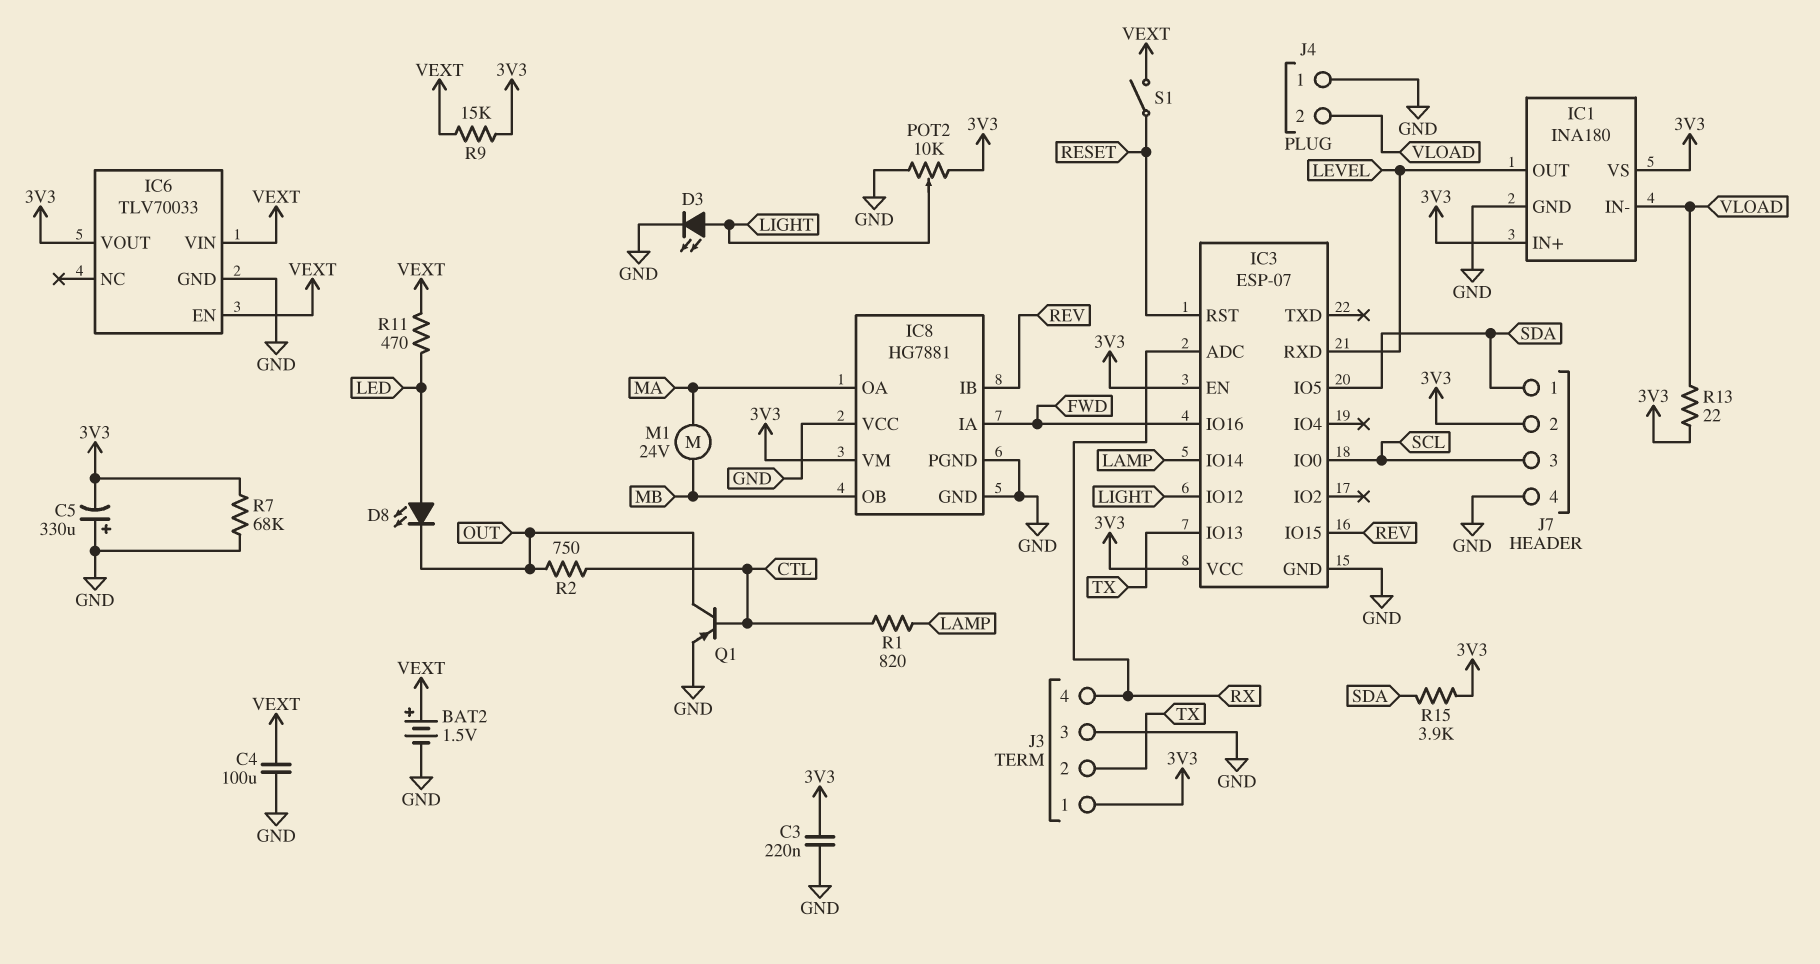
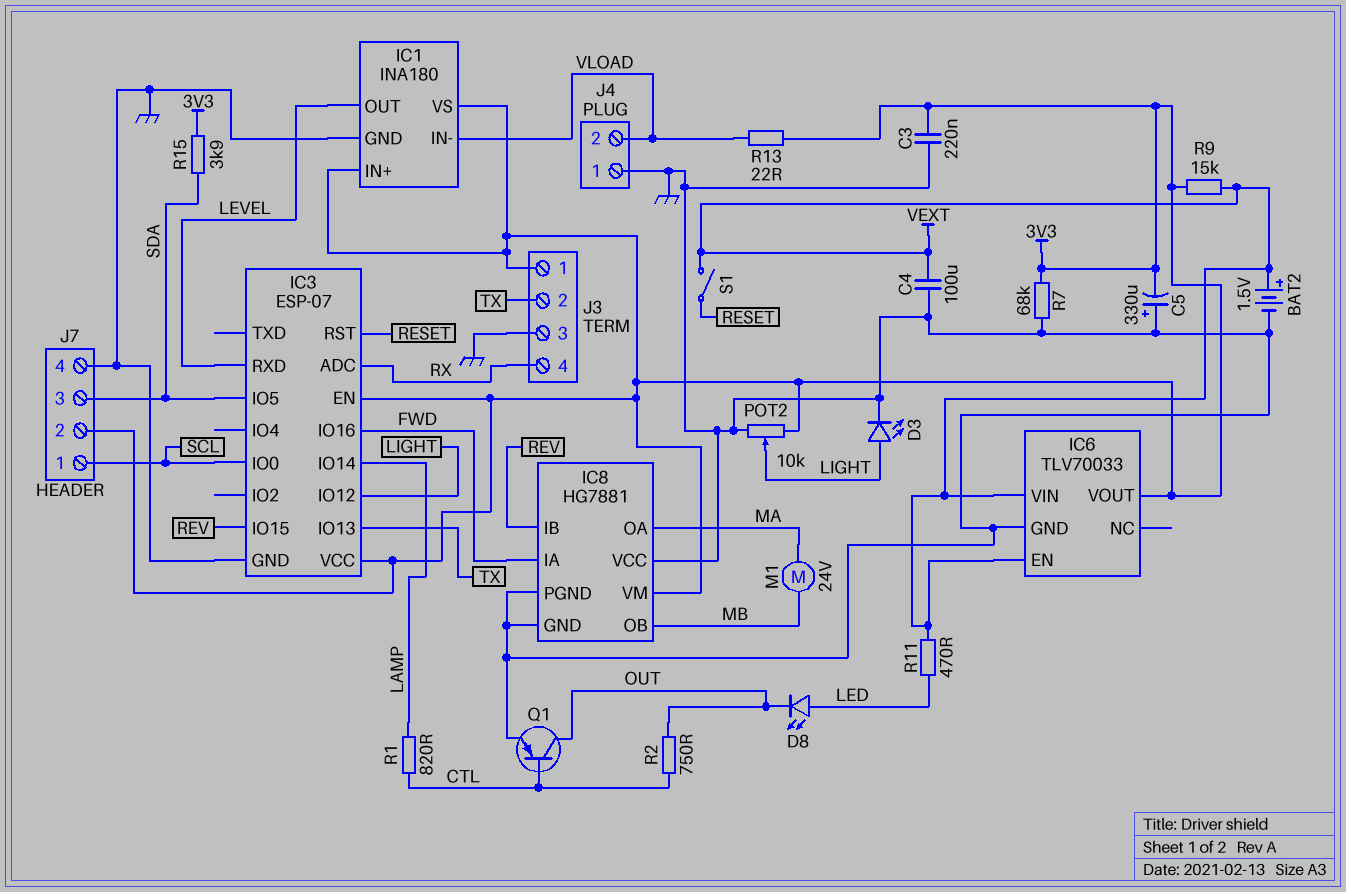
J7 pin 1: SDA -> SCL
J7 pin 3: SCL -> SDA

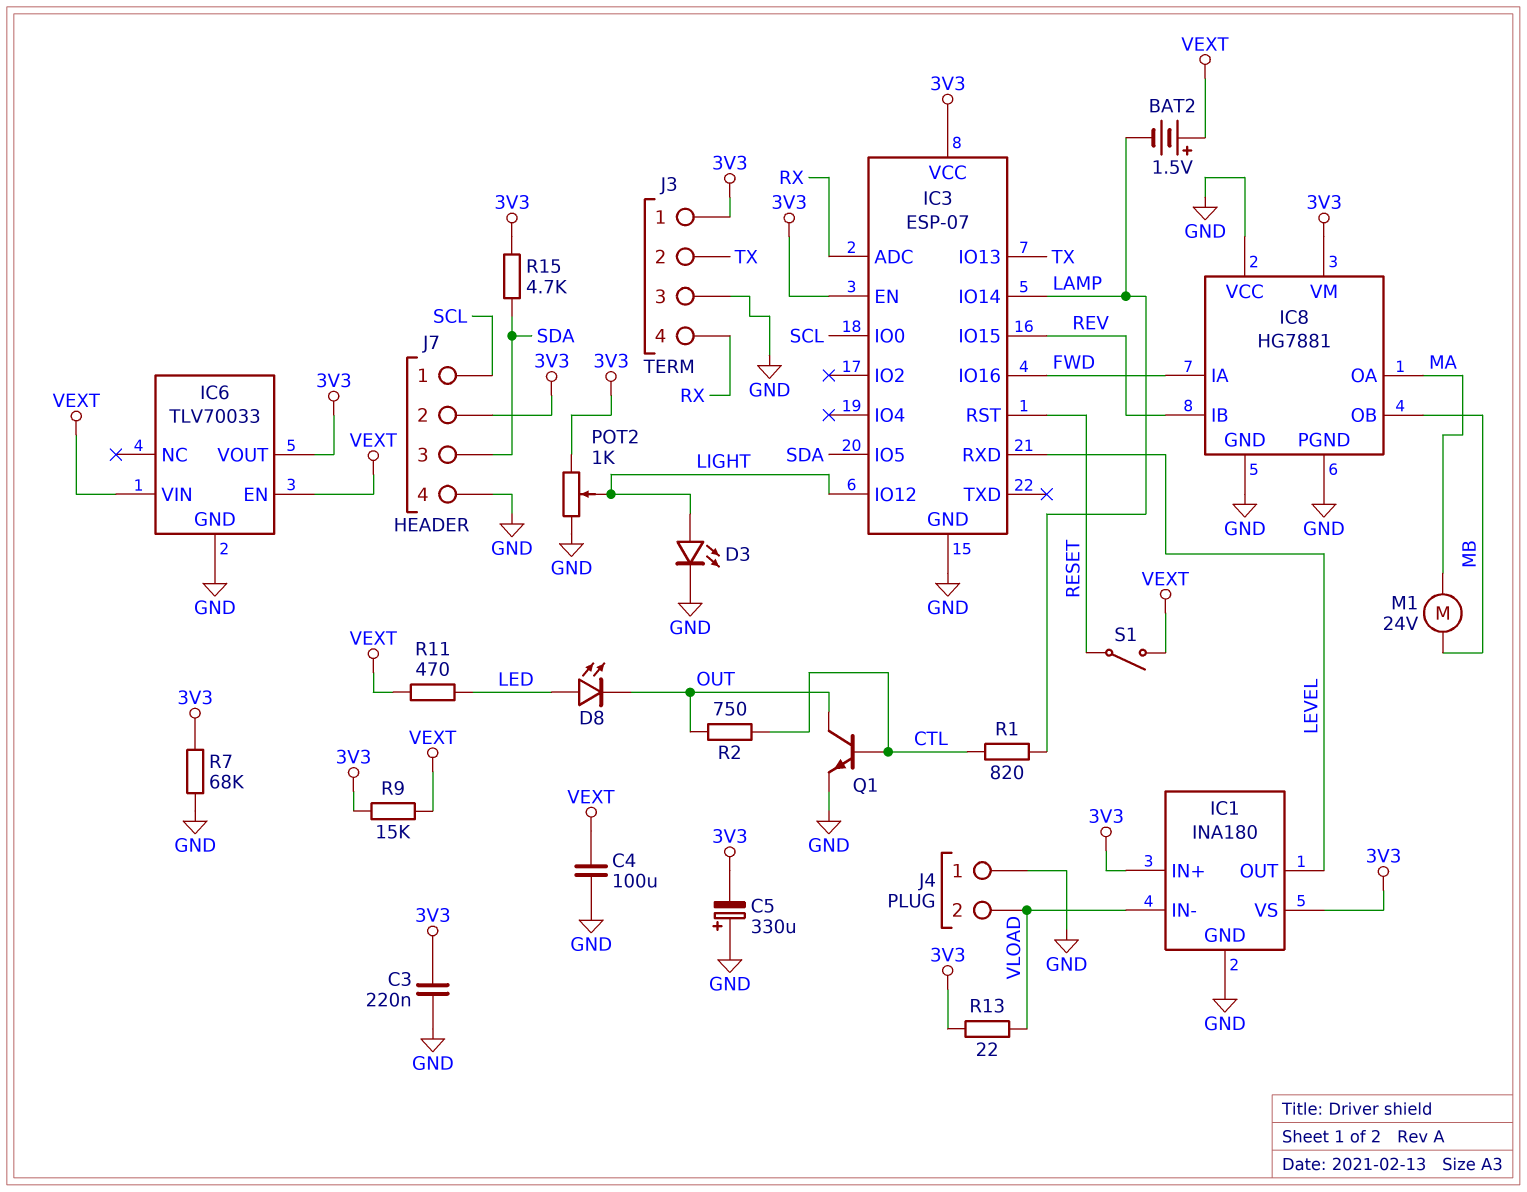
BAT2: 1.5V (plus VEXT, minus GND) -> 1.5V (plus VEXT, minus LAMP)
POT2: 10k (3V3, GND, wiper LIGHT) -> 1k (3V3, GND, wiper LIGHT)
Q1: PNP (B CTL, C OUT, E GND) -> NPN (B CTL, C OUT, E GND)
R15: 3.9k (3V3, SDA) -> 4.7k (3V3, SDA)

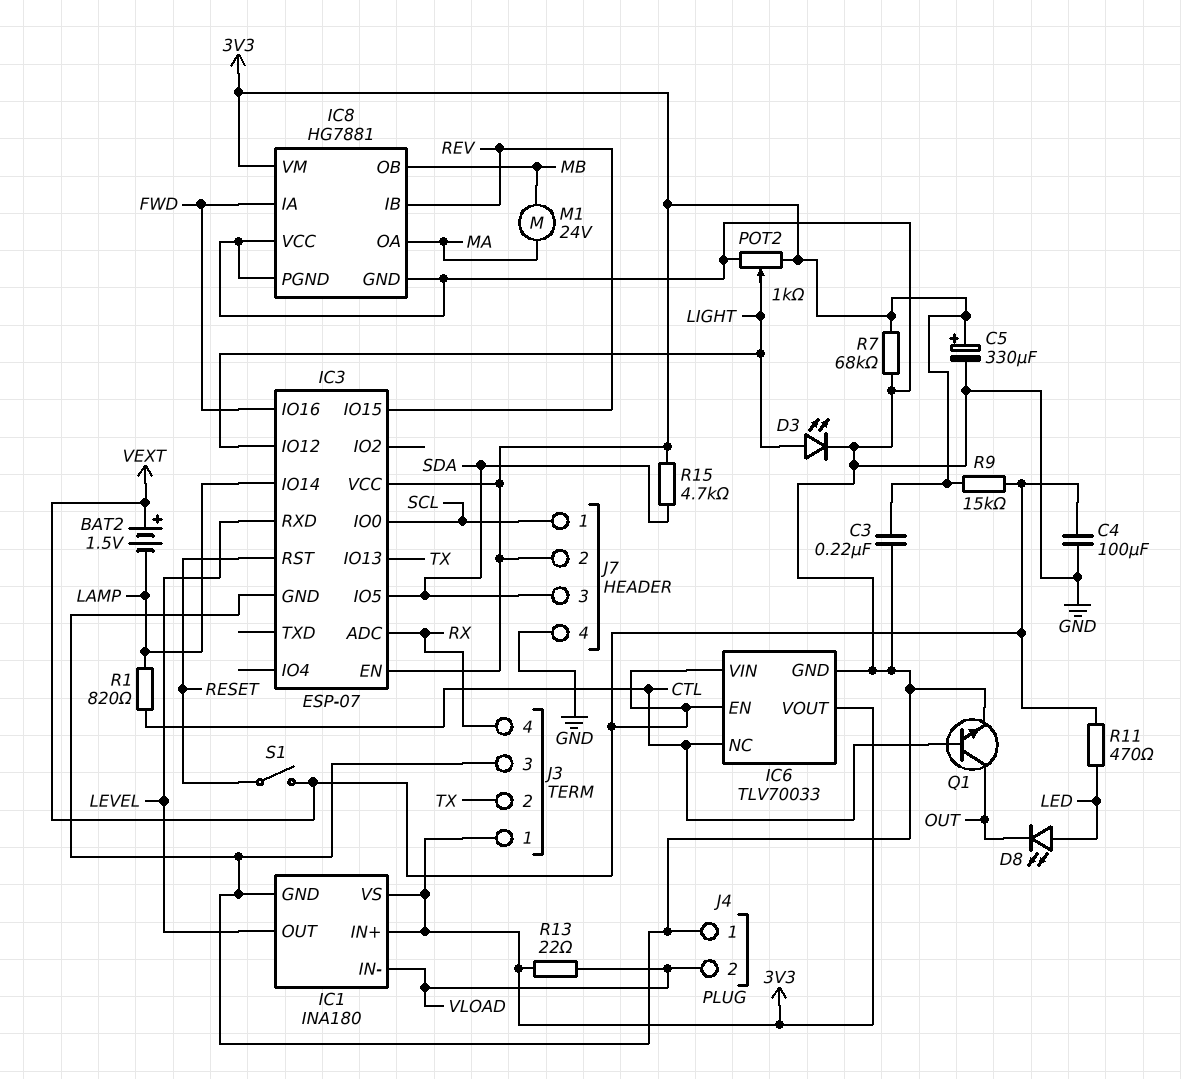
C5: 330uF (plus GND, minus 3V3) -> 330uF (plus 3V3, minus GND)
IC6 pin NC: none -> CTL
R2: 750 (CTL, OUT) -> none

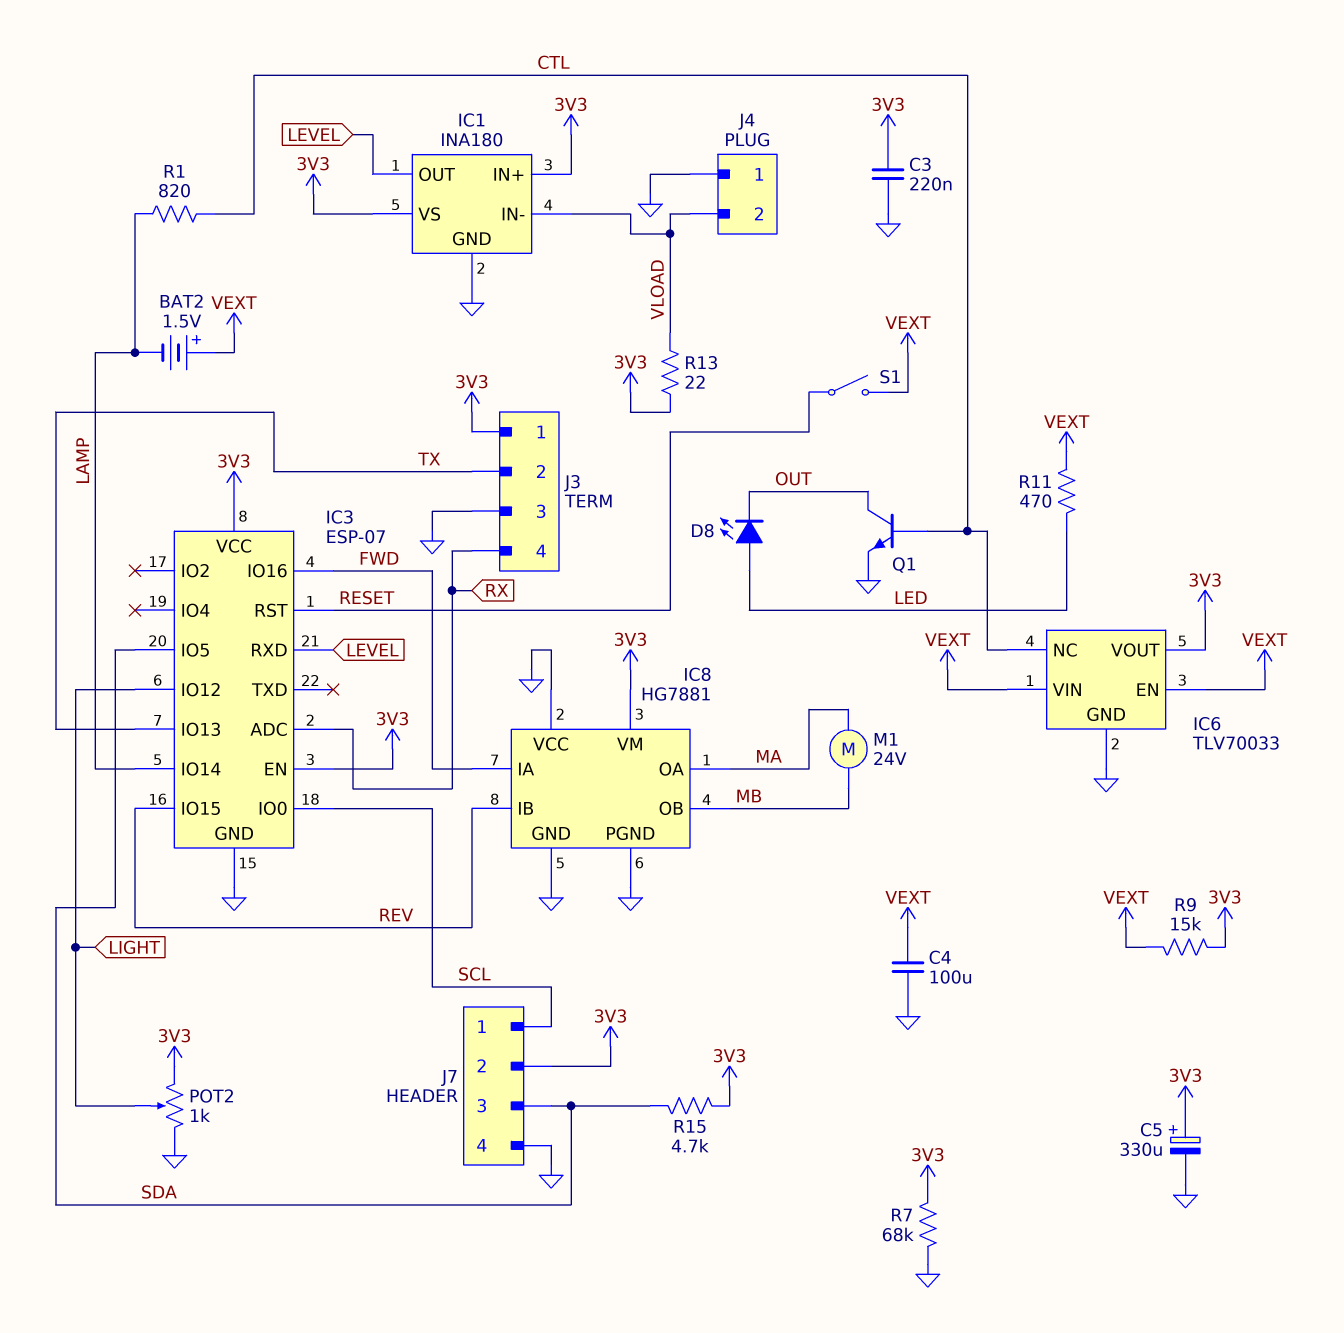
D3: LED (A LIGHT, K GND) -> none

